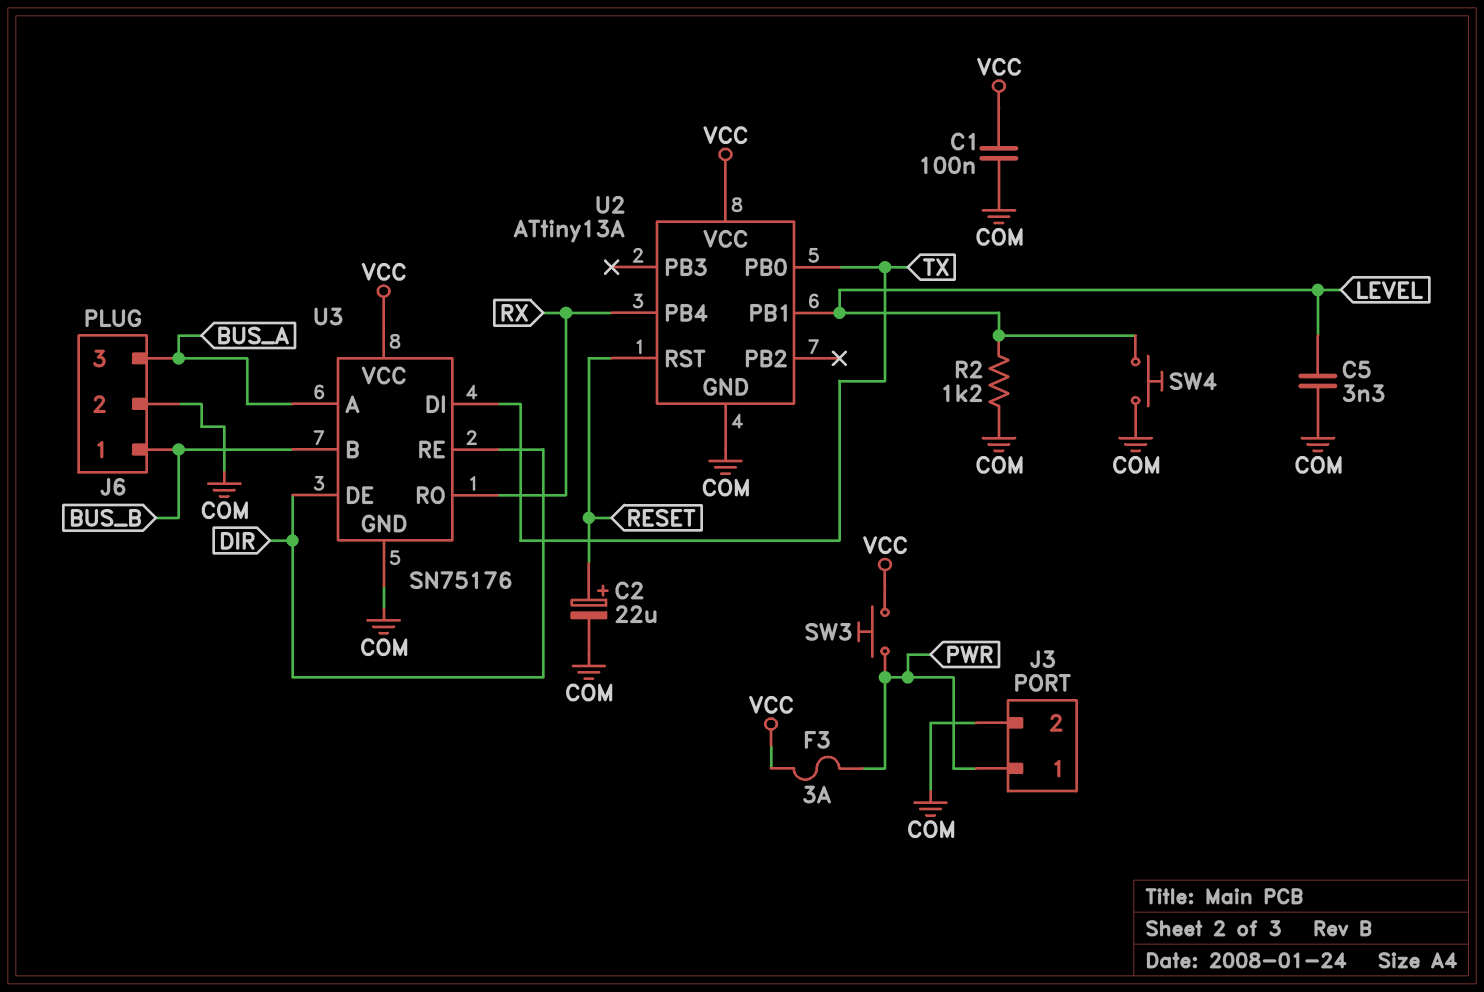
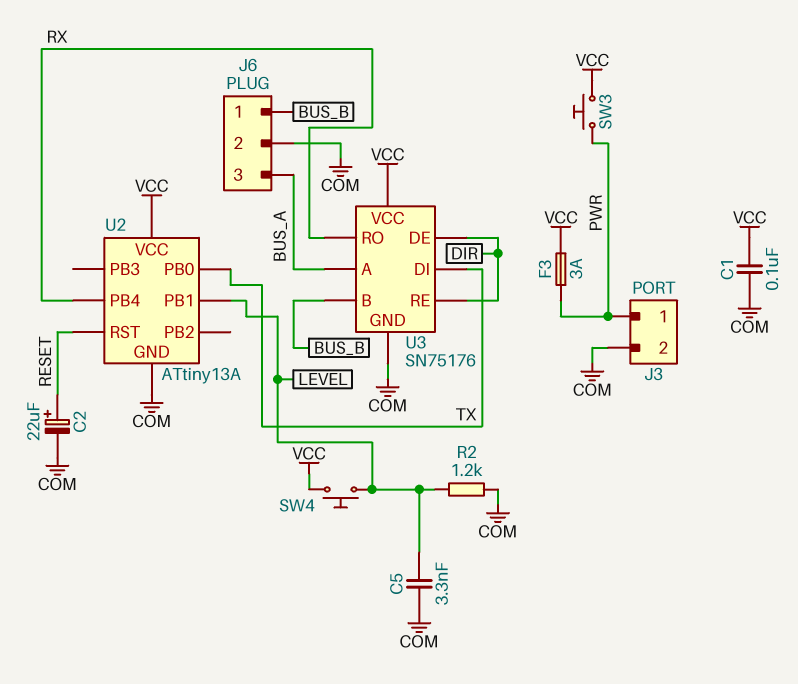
SW4: button (COM, LEVEL) -> button (LEVEL, VCC)

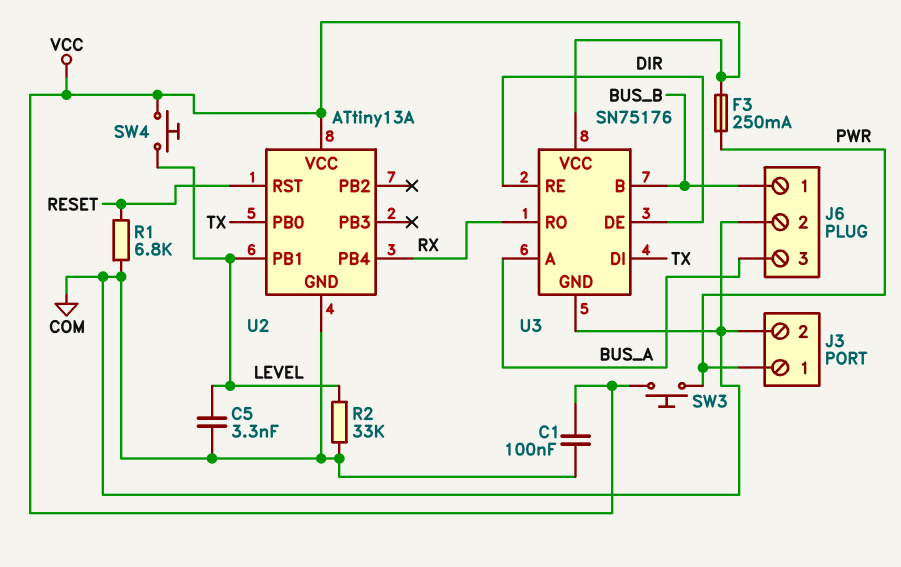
C2: 22uF (plus RESET, minus COM) -> none
F3: 3A (PWR, VCC) -> 250mA (PWR, VCC)
R1: none -> 6.8k (COM, RESET)
R2: 1.2k (COM, LEVEL) -> 33k (COM, LEVEL)

